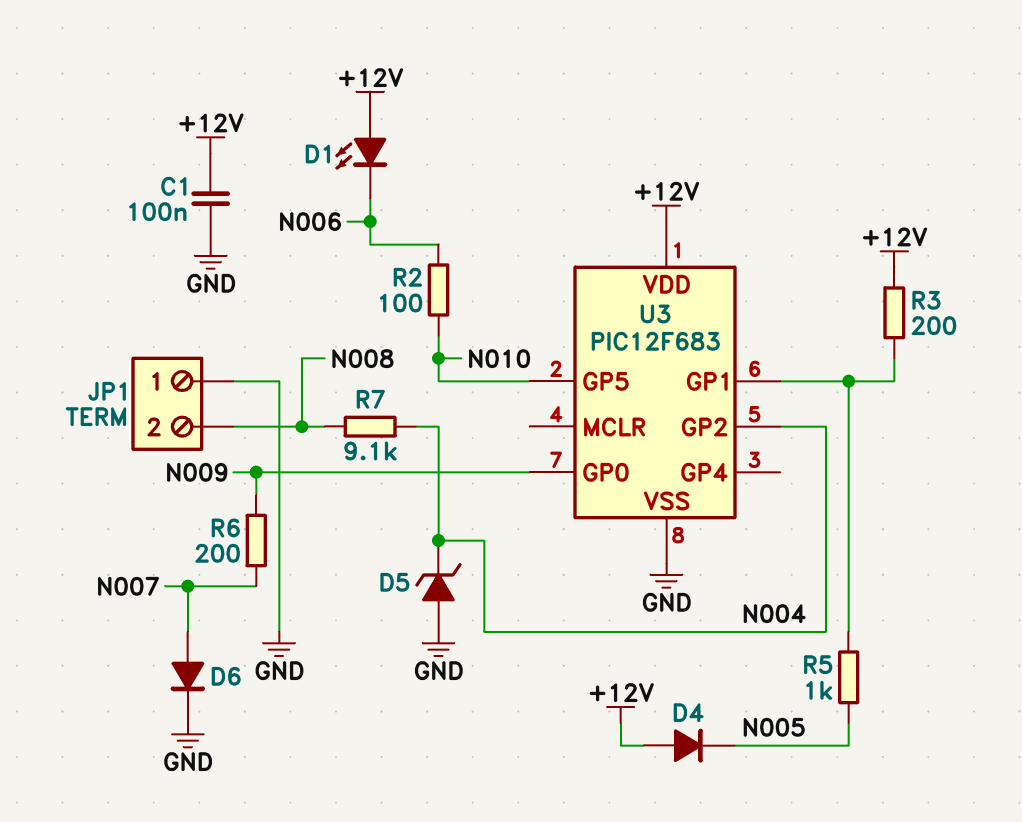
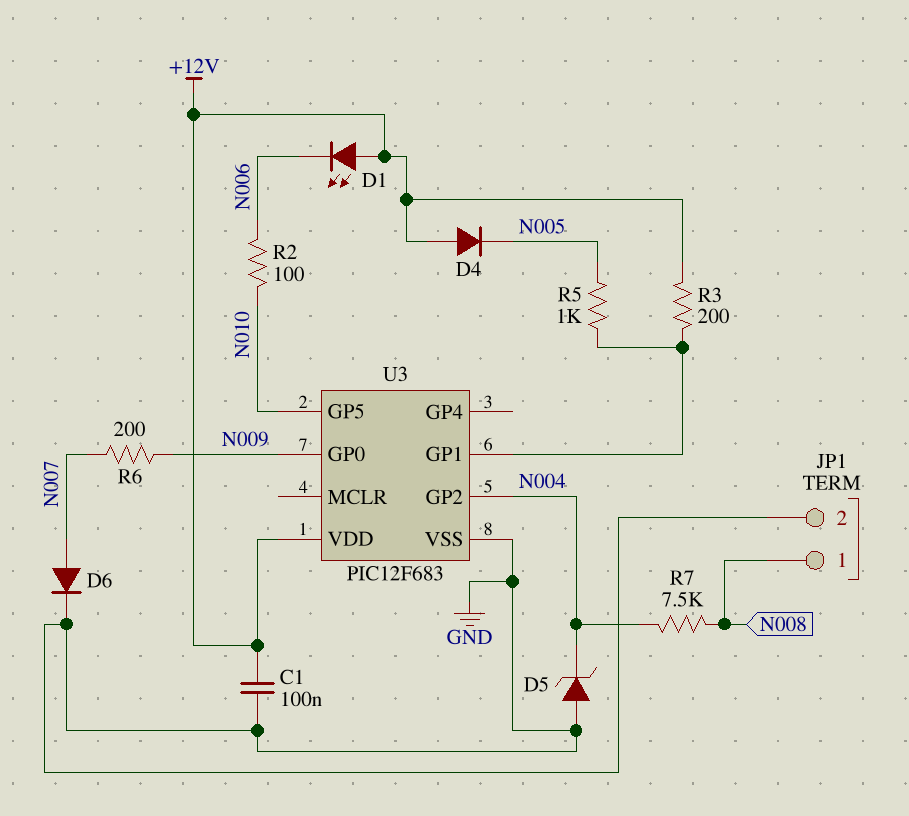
JP1 pin 1: GND -> N008
JP1 pin 2: N008 -> GND
R7: 9.1k (N004, N008) -> 7.5k (N004, N008)

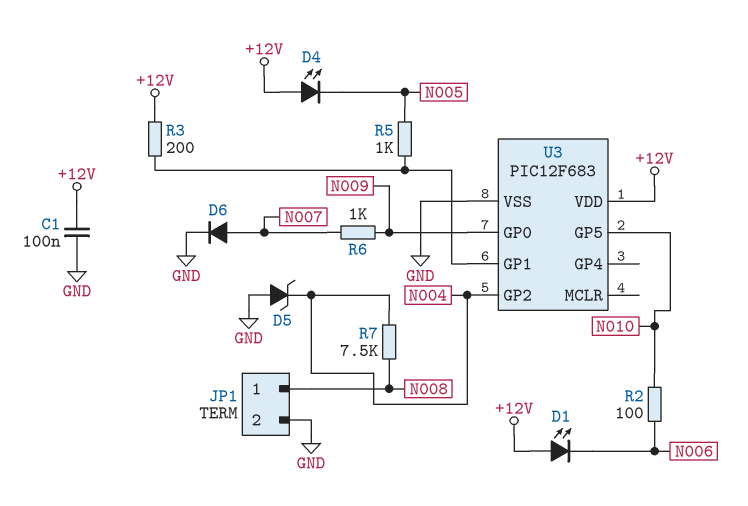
D4: diode (A +12V, K N005) -> LED (A +12V, K N005)
R6: 200 (N007, N009) -> 1k (N007, N009)

